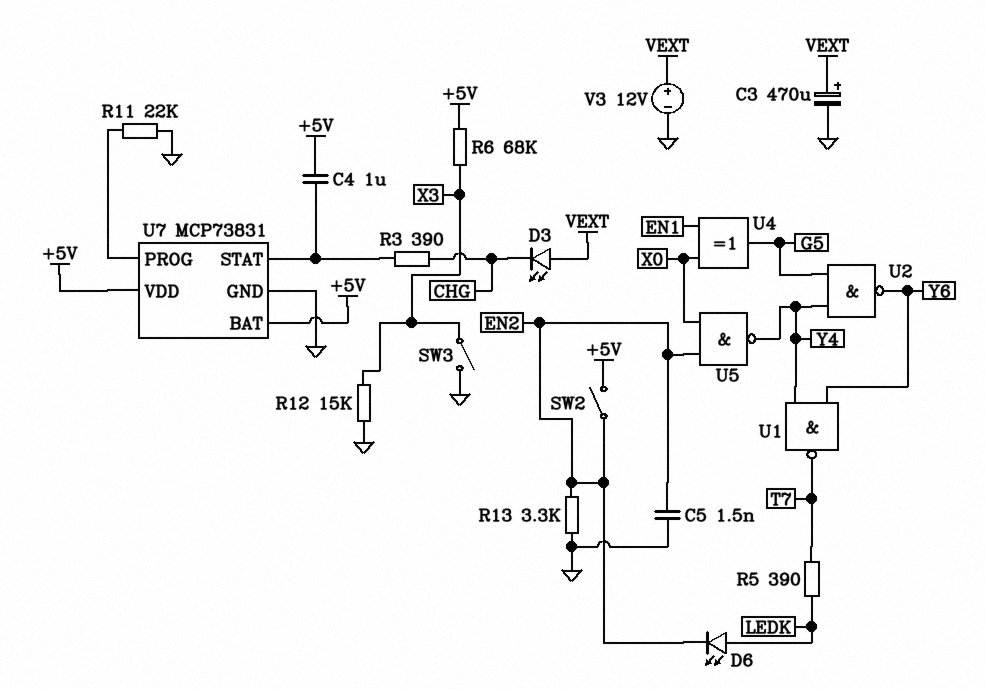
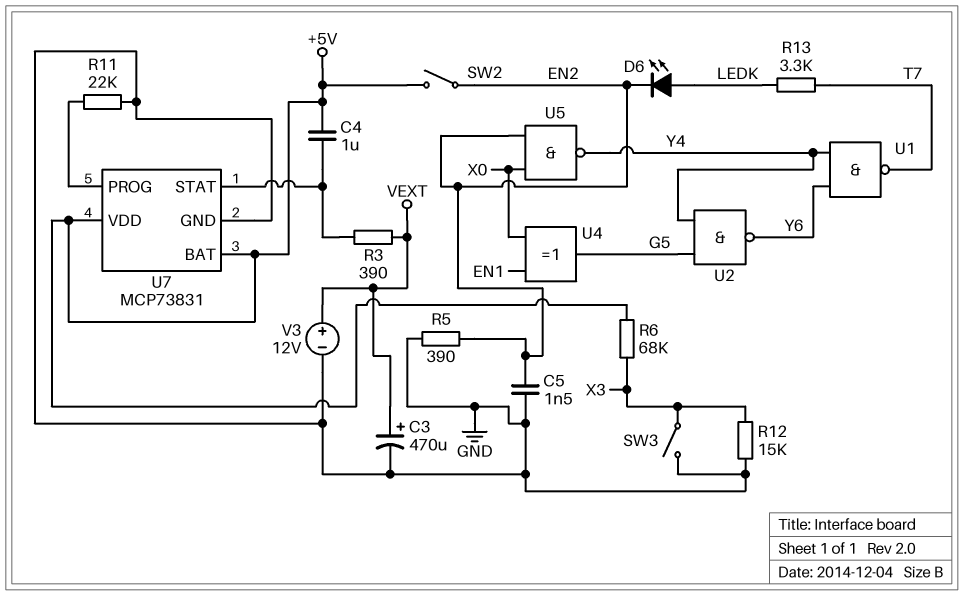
D3: LED (A VEXT, K CHG) -> none
R3: 390 (CHG, U7/STAT) -> 390 (U7/STAT, VEXT)
R5: 390 (LEDK, T7) -> 390 (EN2, GND)
R13: 3.3k (EN2, GND) -> 3.3k (LEDK, T7)

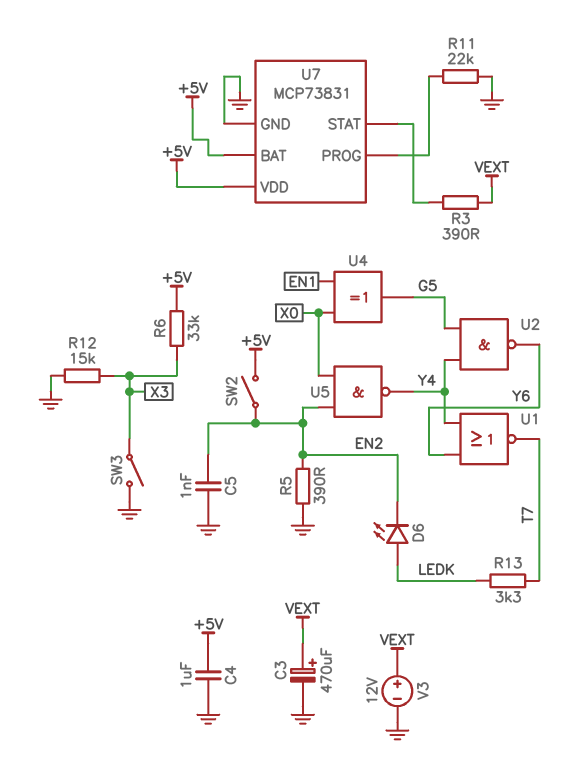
C4: 1uF (+5V, U7/STAT) -> 1uF (+5V, GND)
C5: 1.5nF (EN2, GND) -> 1nF (EN2, GND)
R6: 68k (+5V, X3) -> 33k (+5V, X3)
U1: NAND (in Y4, in Y6, out T7) -> NOR (in Y4, in Y6, out T7)

